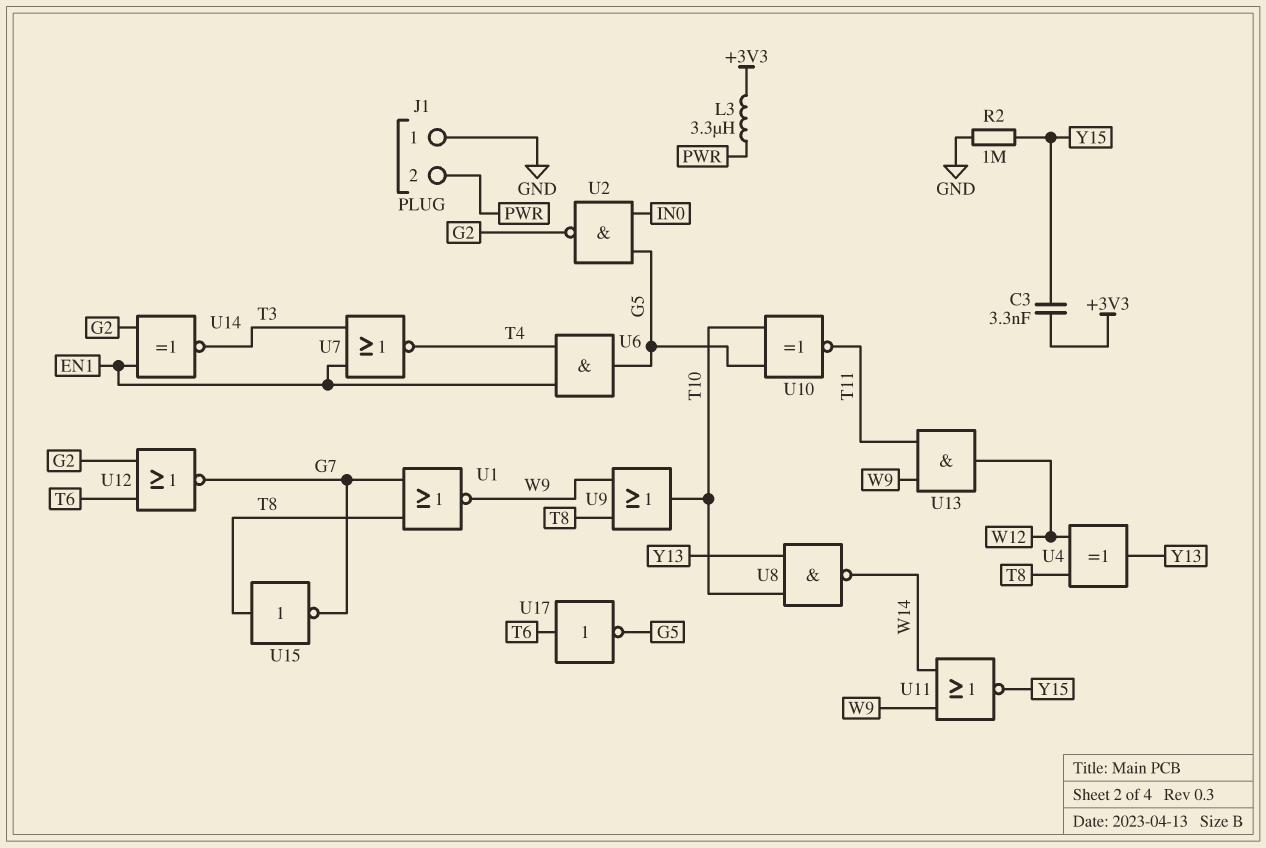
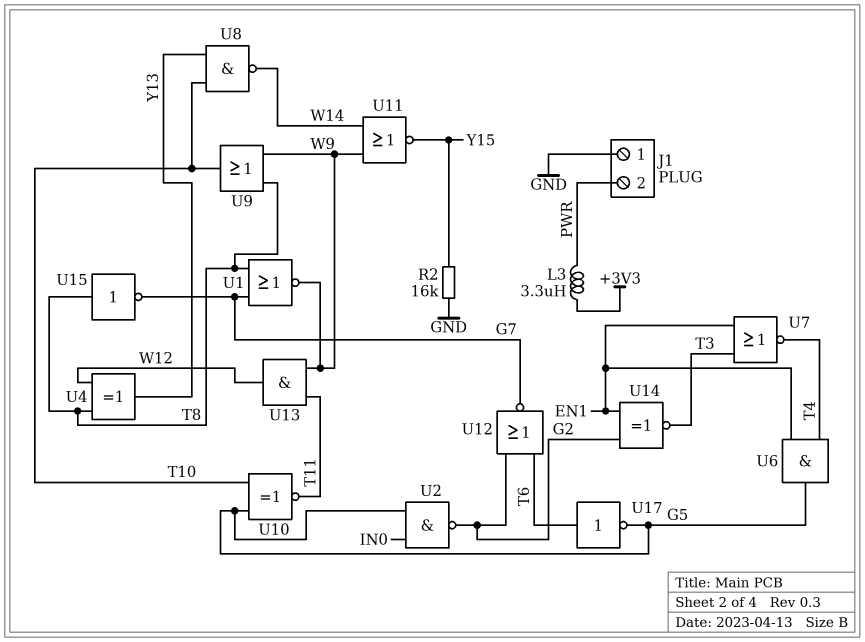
C3: 3.3nF (+3V3, Y15) -> none
R2: 1M (GND, Y15) -> 16k (GND, Y15)

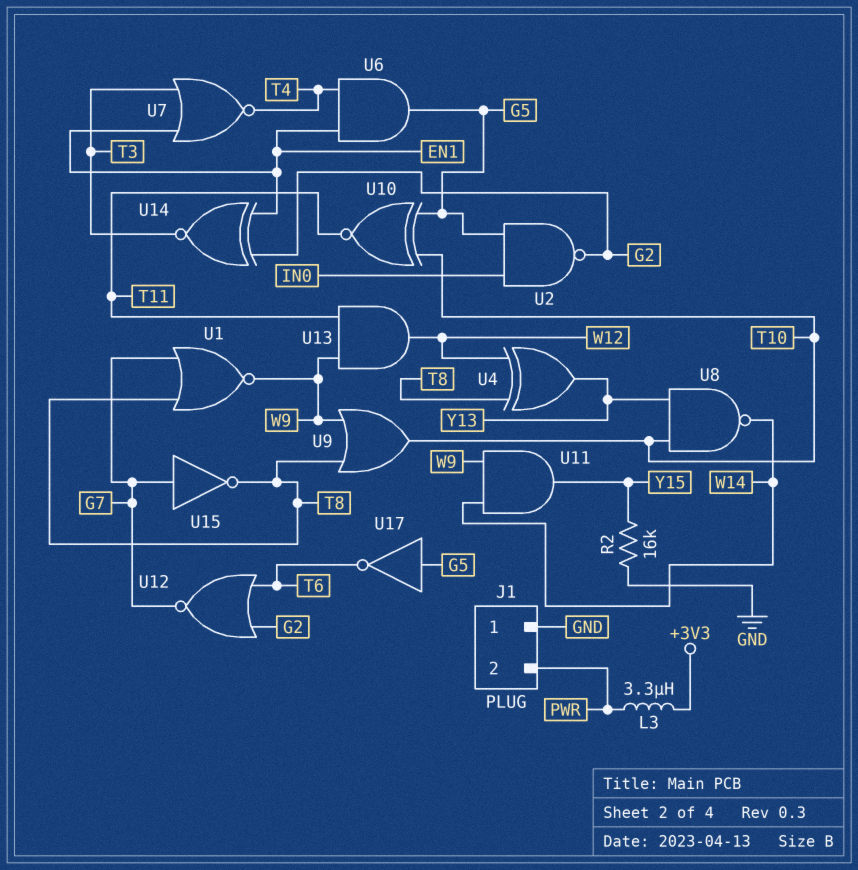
U11: NOR (in W9, in W14, out Y15) -> AND (in W9, in W14, out Y15)
U15: NOT (in T8, out G7) -> NOT (in G7, out T8)
U17: NOT (in T6, out G5) -> NOT (in G5, out T6)

